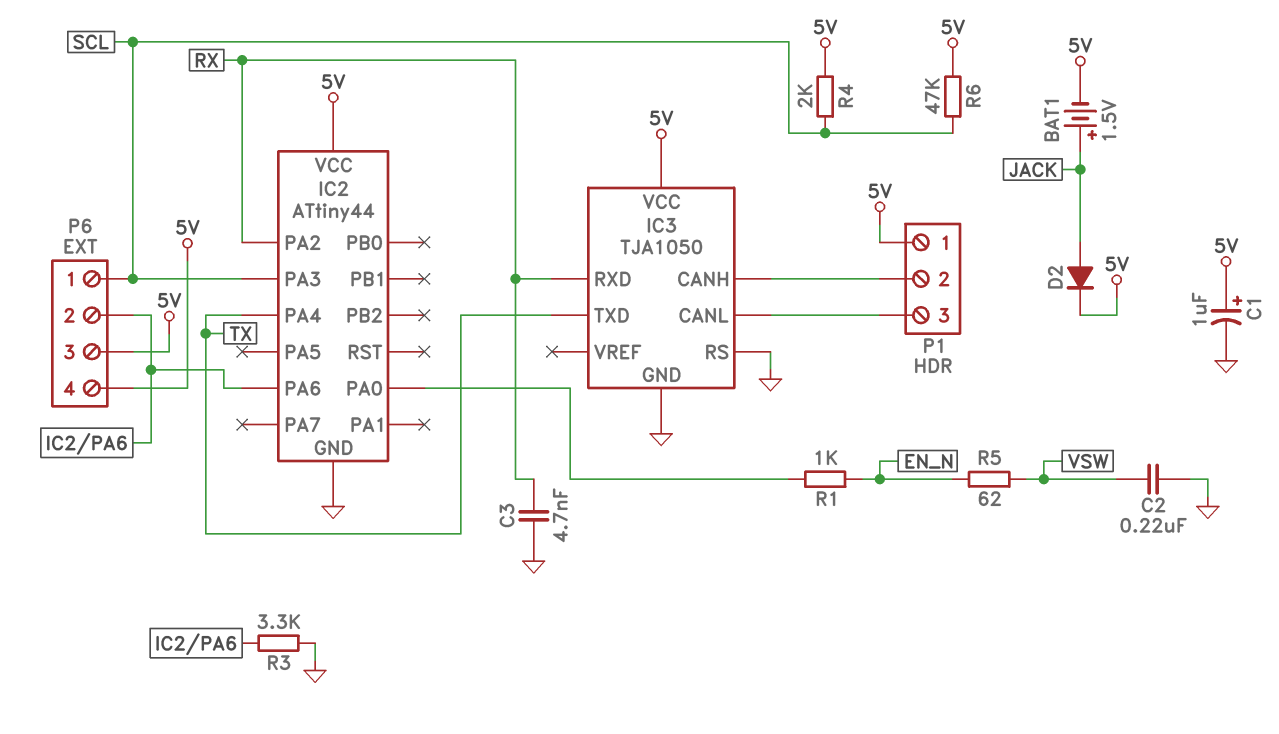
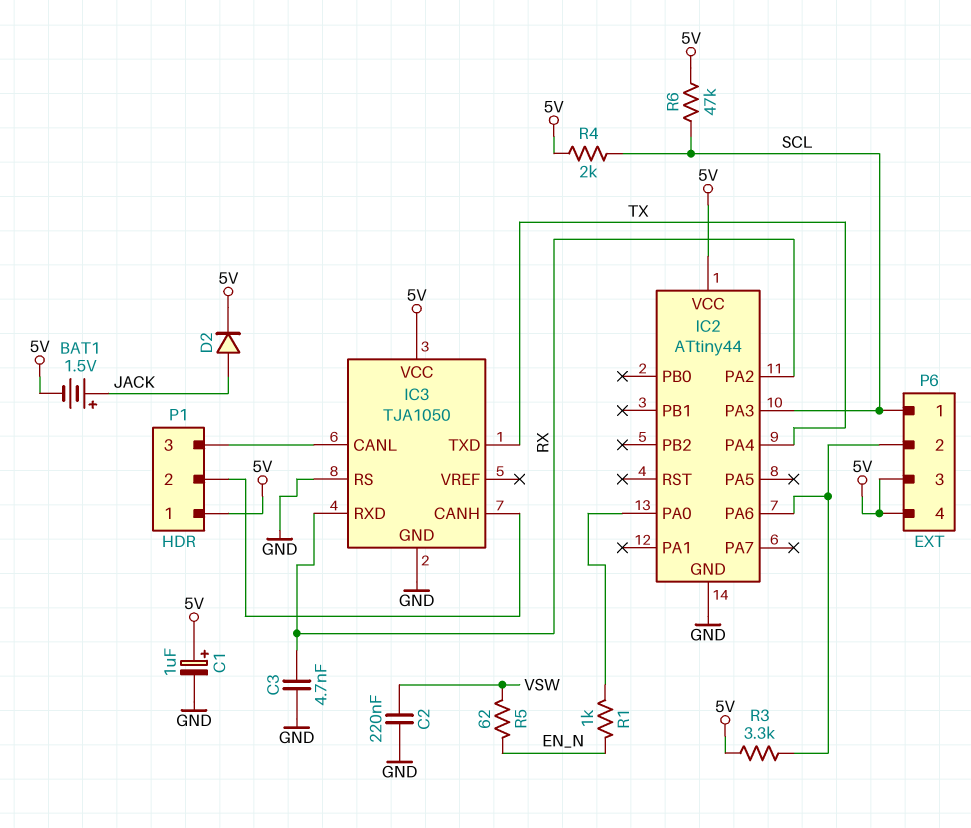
R3: 3.3k (GND, IC2/PA6) -> 3.3k (5V, IC2/PA6)

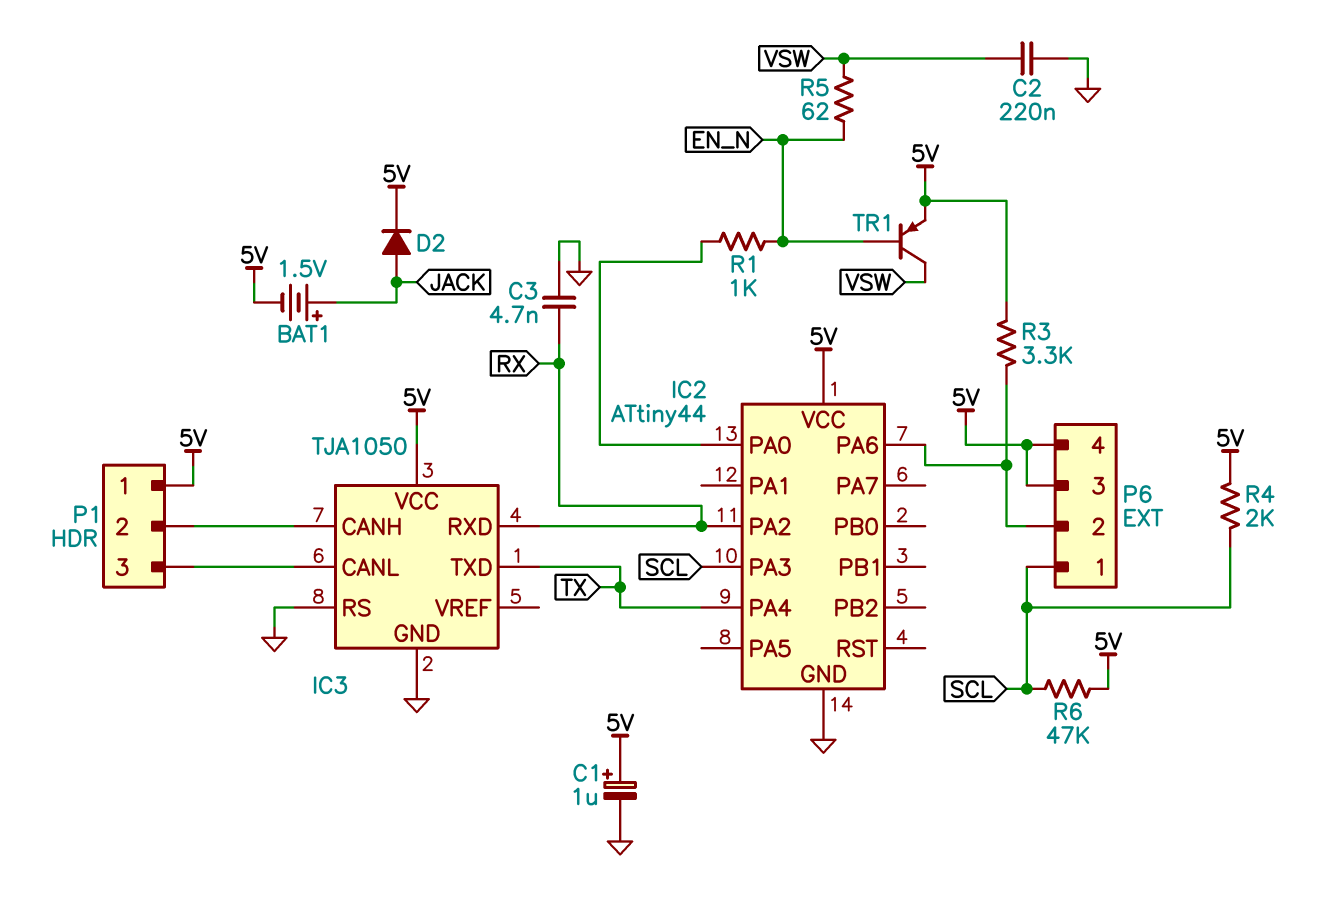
TR1: none -> PNP (B EN_N, C VSW, E 5V)

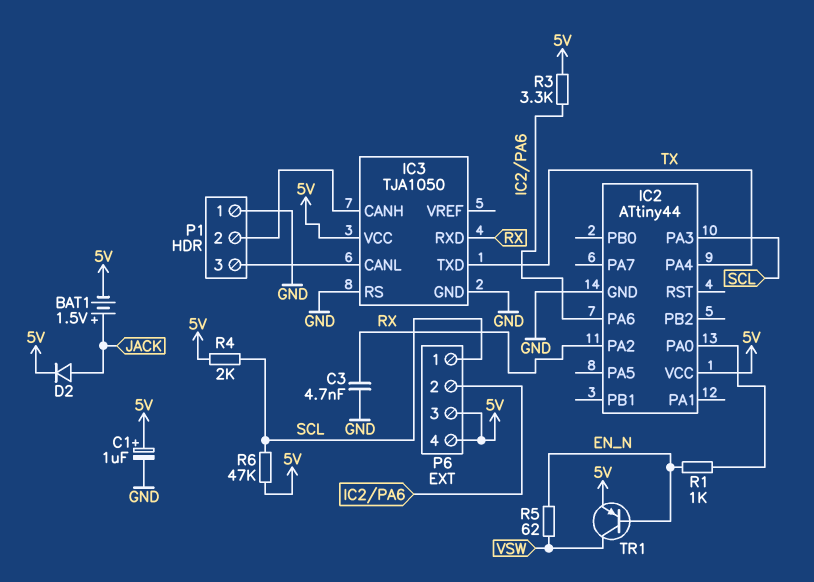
C2: 220nF (GND, VSW) -> none
P1 pin 1: 5V -> GND

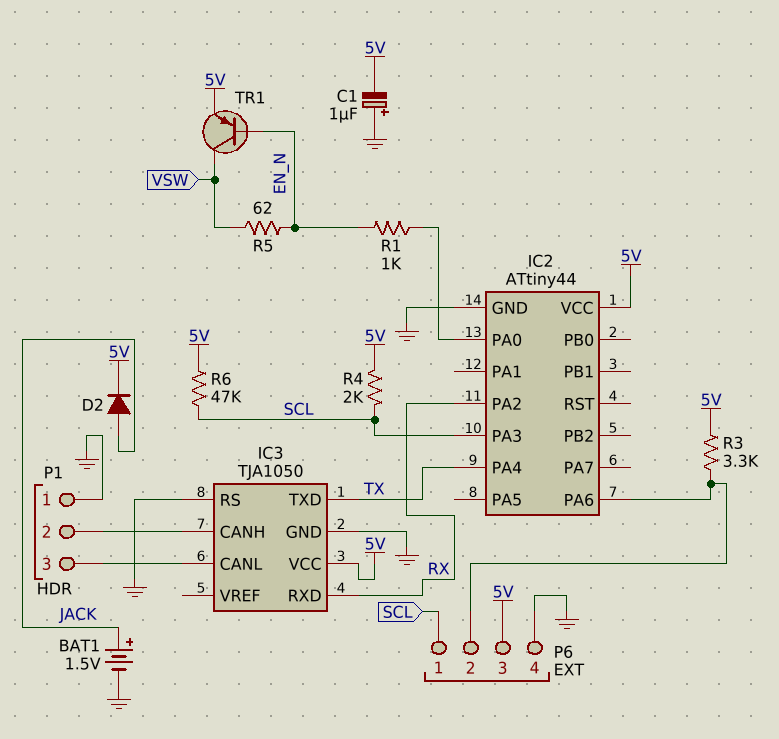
BAT1: 1.5V (plus JACK, minus 5V) -> 1.5V (plus JACK, minus GND)
C1: 1uF (plus 5V, minus GND) -> 1uF (plus GND, minus 5V)
C3: 4.7nF (GND, RX) -> none
P6 pin 4: 5V -> GND

